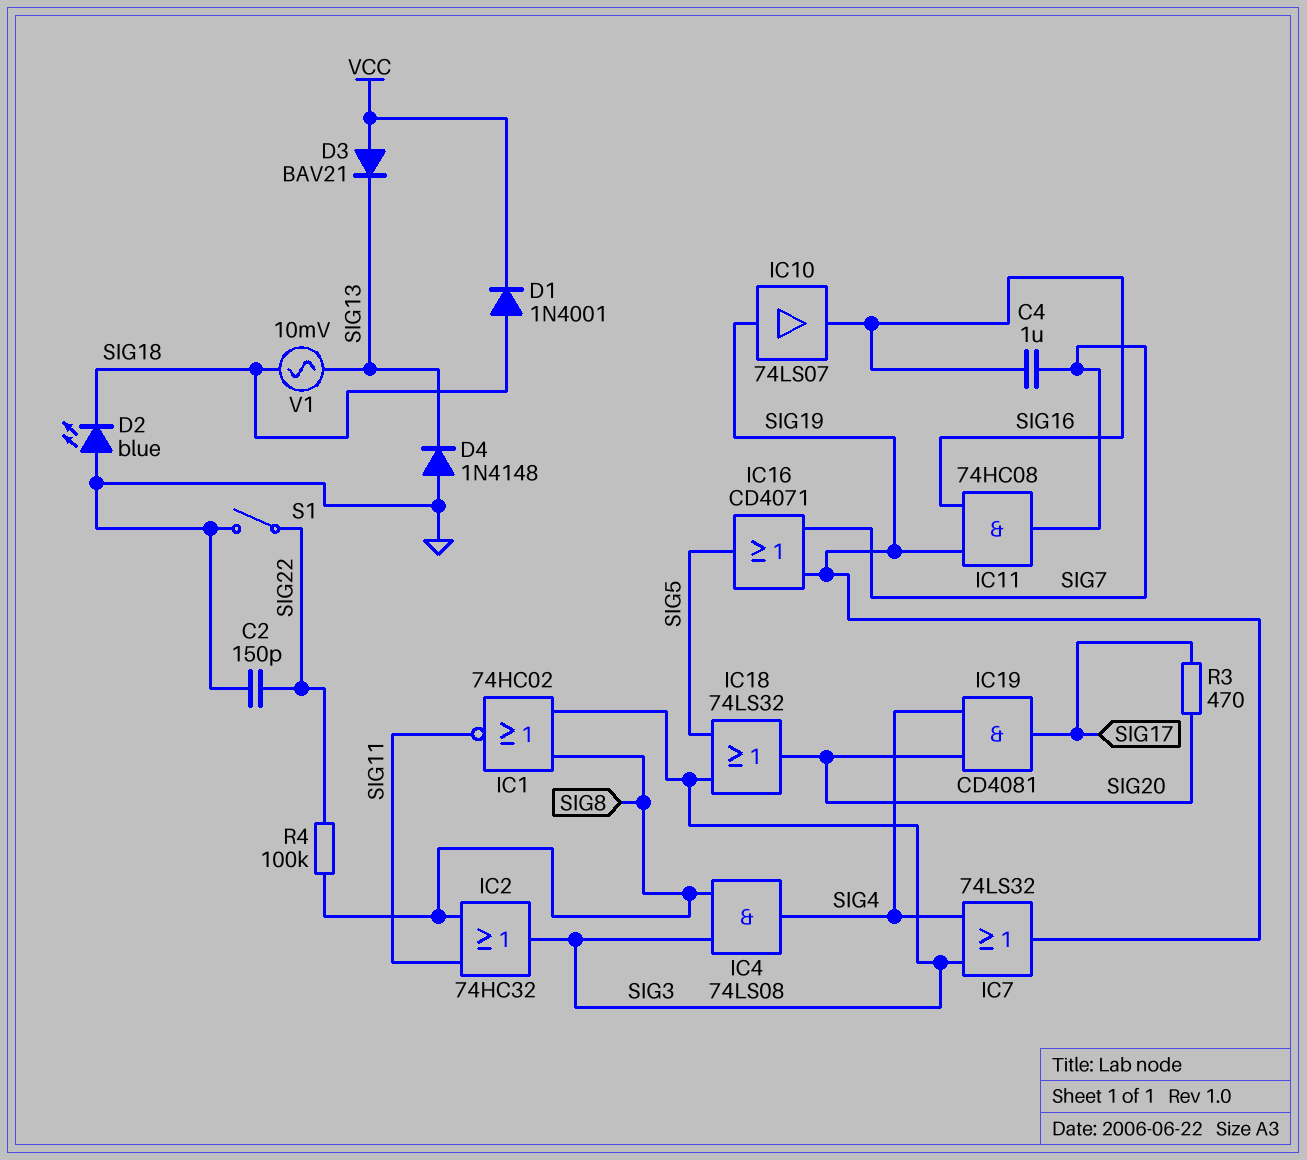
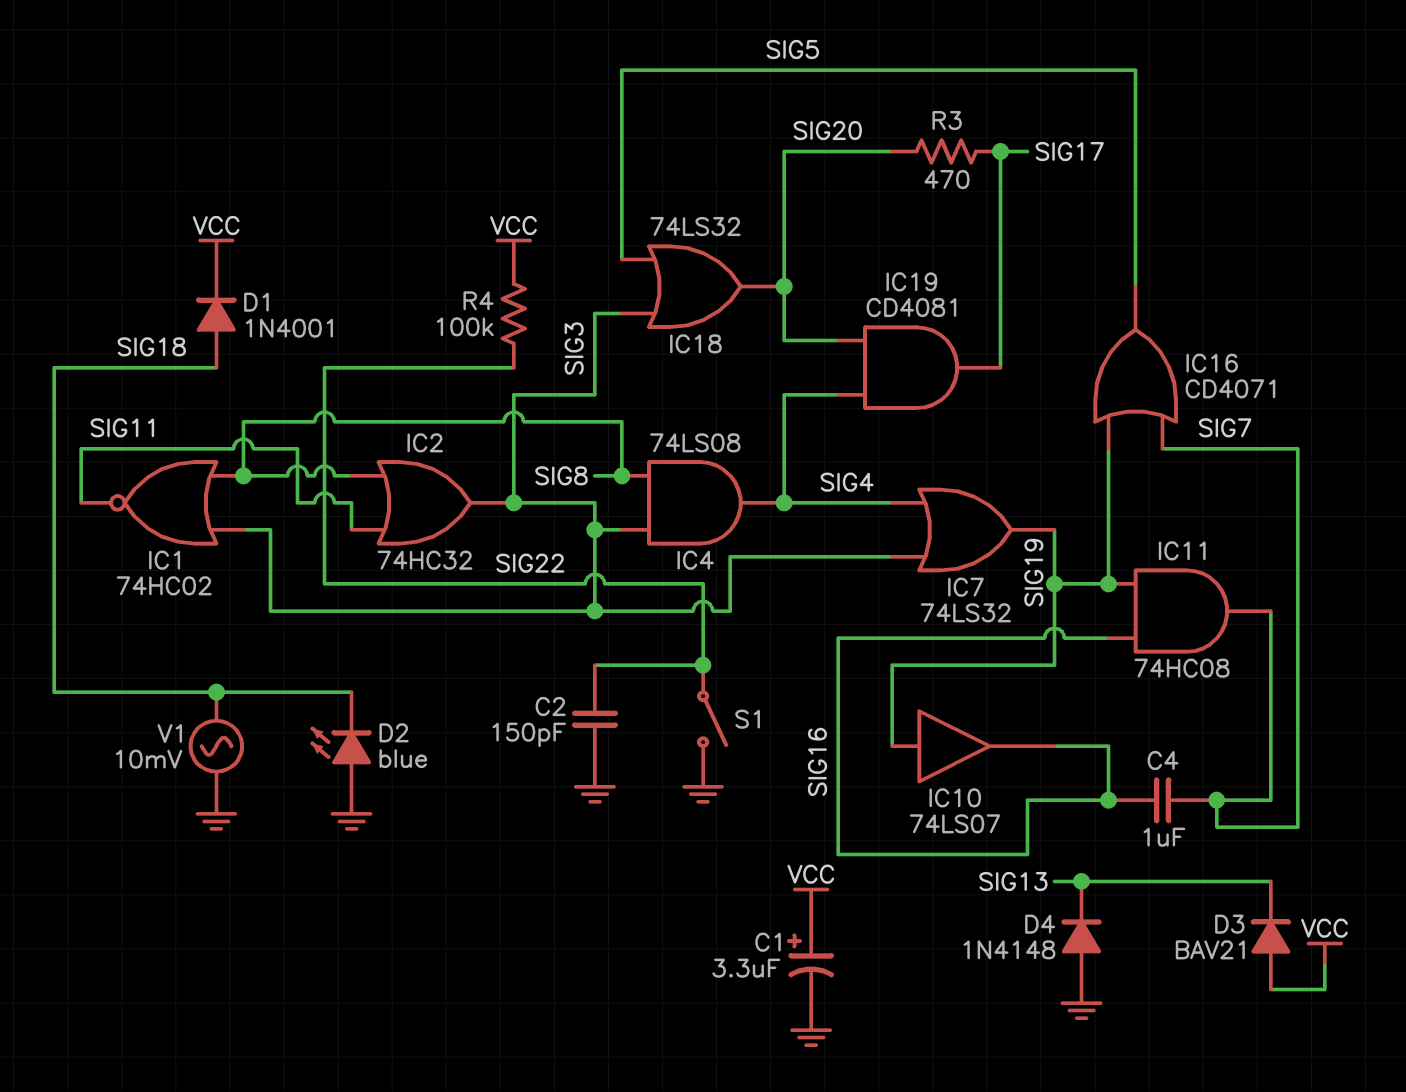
C1: none -> 3.3uF (plus VCC, minus GND)
R4: 100k (SIG8, SIG22) -> 100k (SIG22, VCC)
V1: AC 10mV (SIG13, SIG18) -> AC 10mV (GND, SIG18)

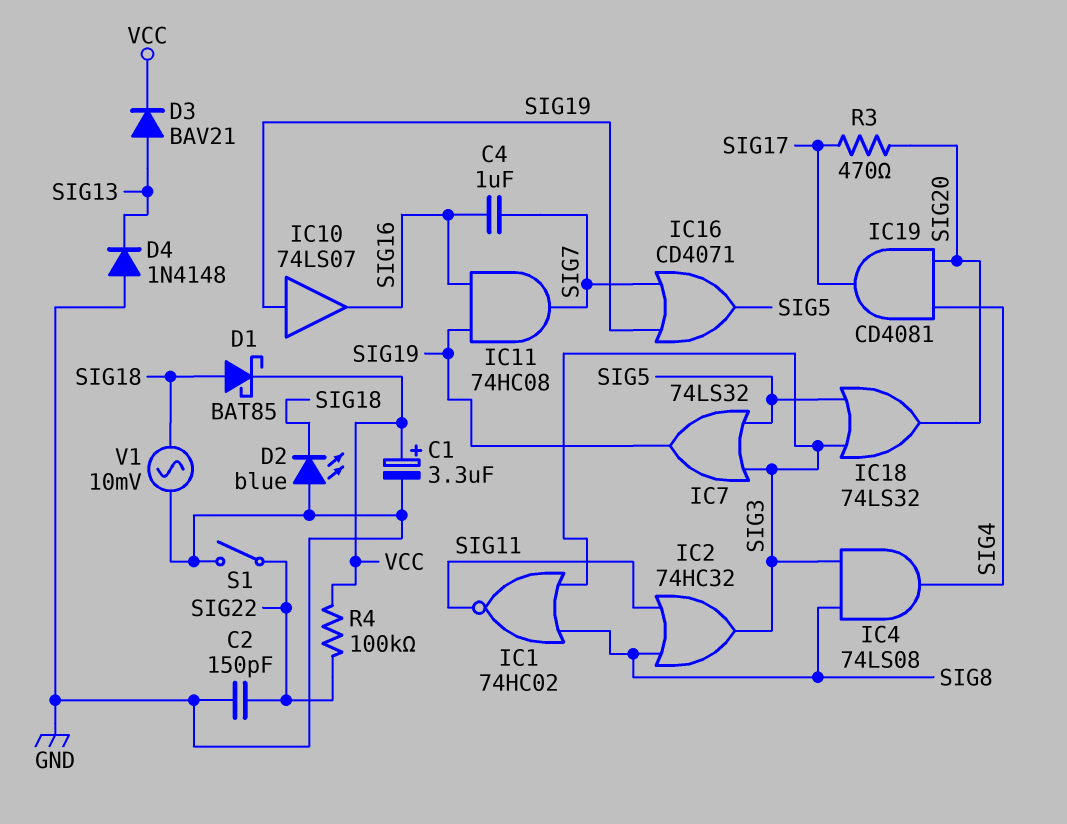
D1: diode 1N4001 (A SIG18, K VCC) -> schottky BAT85 (A SIG18, K VCC)
D3: diode BAV21 (A VCC, K SIG13) -> diode BAV21 (A SIG13, K VCC)
IC7: OR 74LS32 (in SIG3, in SIG4, out SIG19) -> OR 74LS32 (in SIG3, in SIG5, out SIG19)

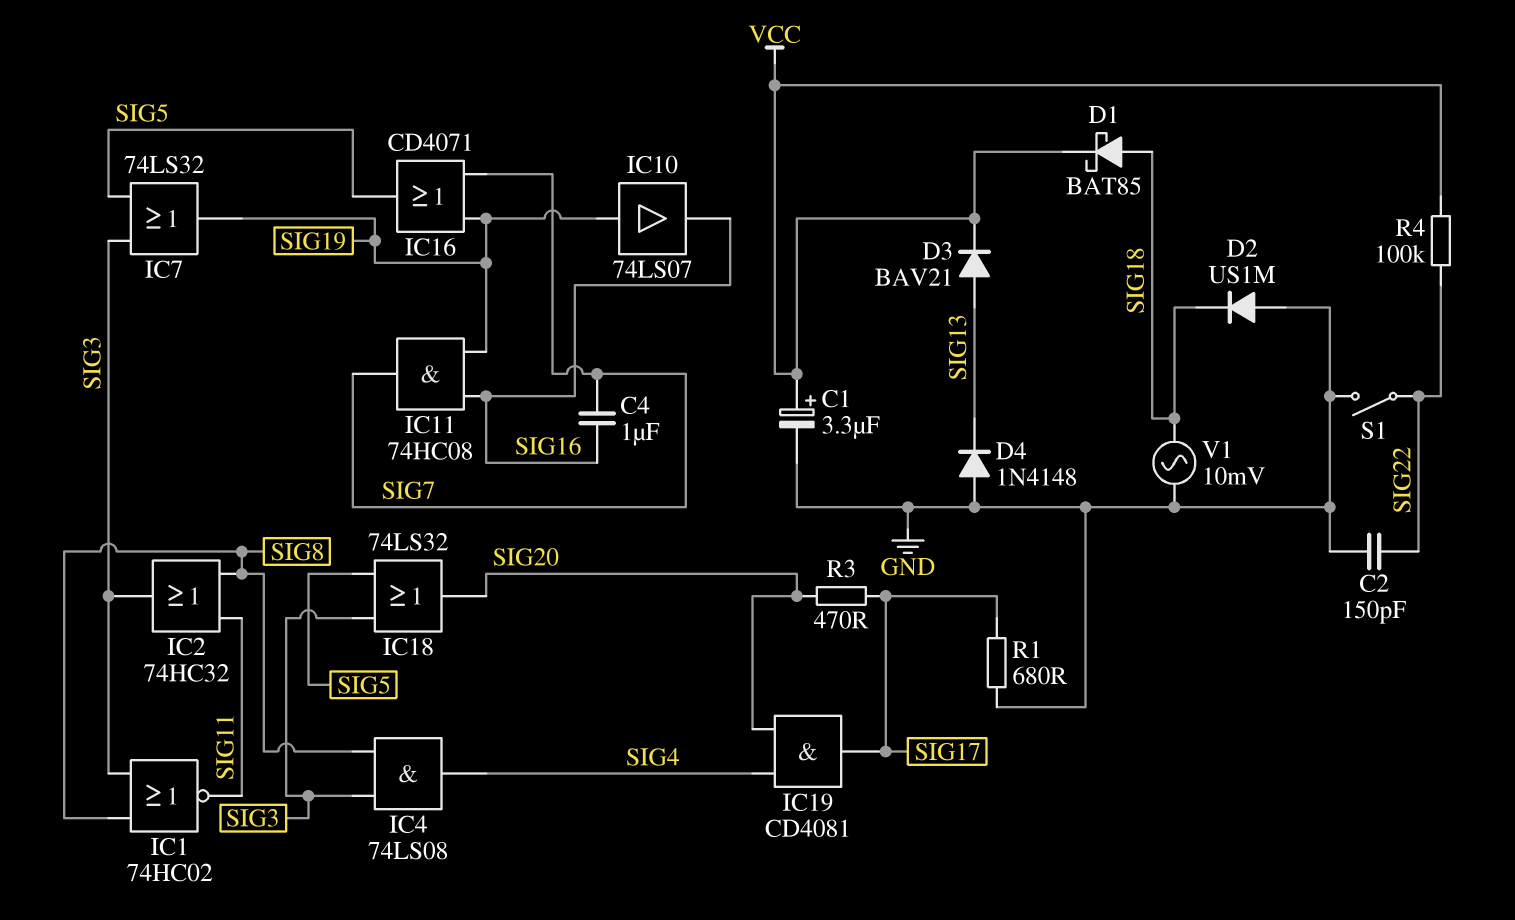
D2: LED blue (A GND, K SIG18) -> diode US1M (A GND, K SIG18)
R1: none -> 680 (GND, SIG17)

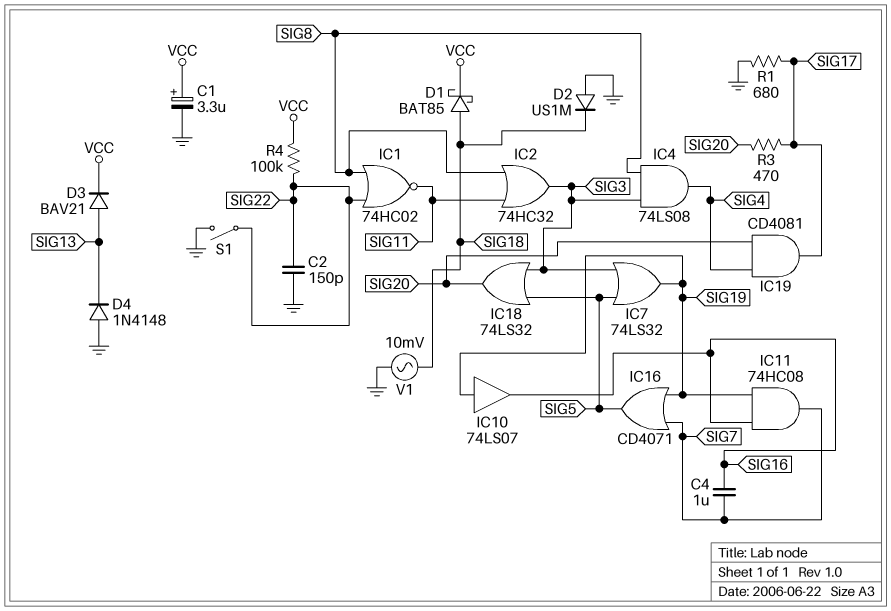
IC1: NOR 74HC02 (in SIG3, in SIG8, out SIG11) -> NOR 74HC02 (in SIG8, in SIG22, out SIG11)

